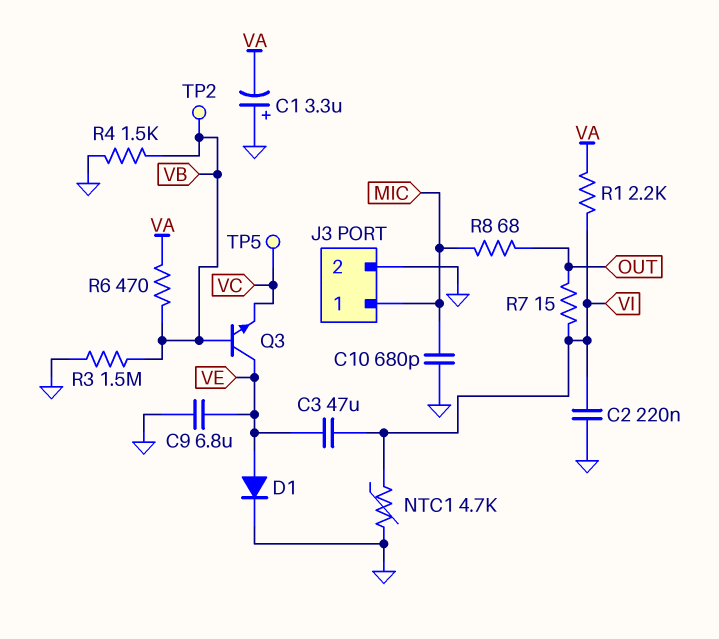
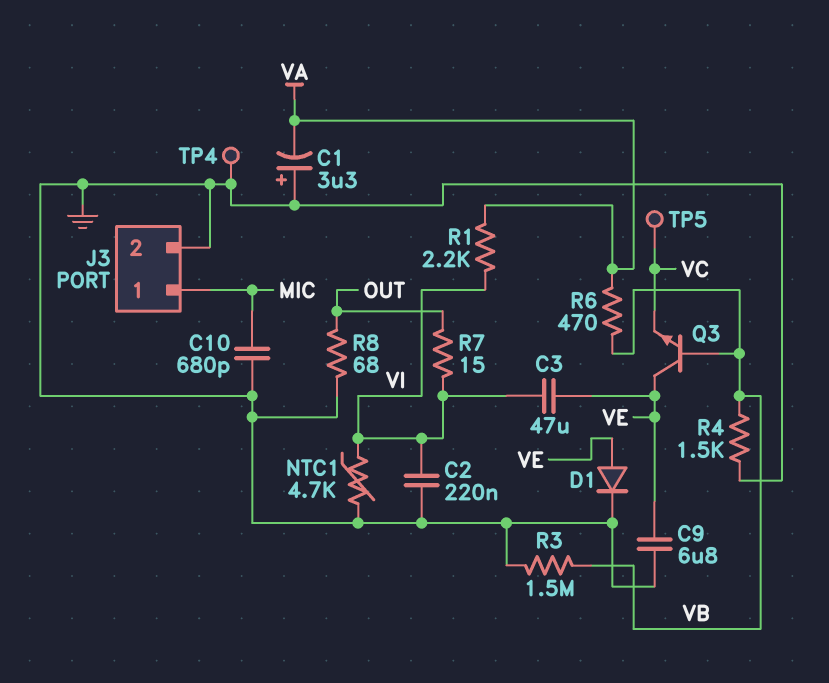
R8: 68 (MIC, OUT) -> 68 (GND, OUT)
TP2: test point (VB) -> none
TP4: none -> test point (GND)

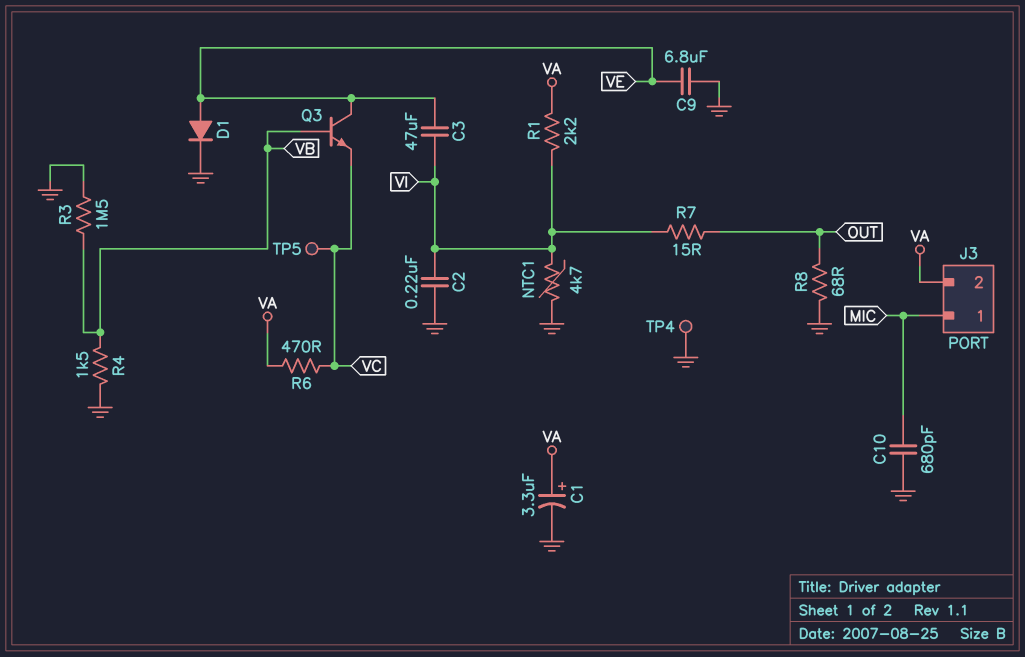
C1: 3.3uF (plus GND, minus VA) -> 3.3uF (plus VA, minus GND)
J3 pin 2: GND -> VA
R6: 470 (VA, VB) -> 470 (VA, VC)

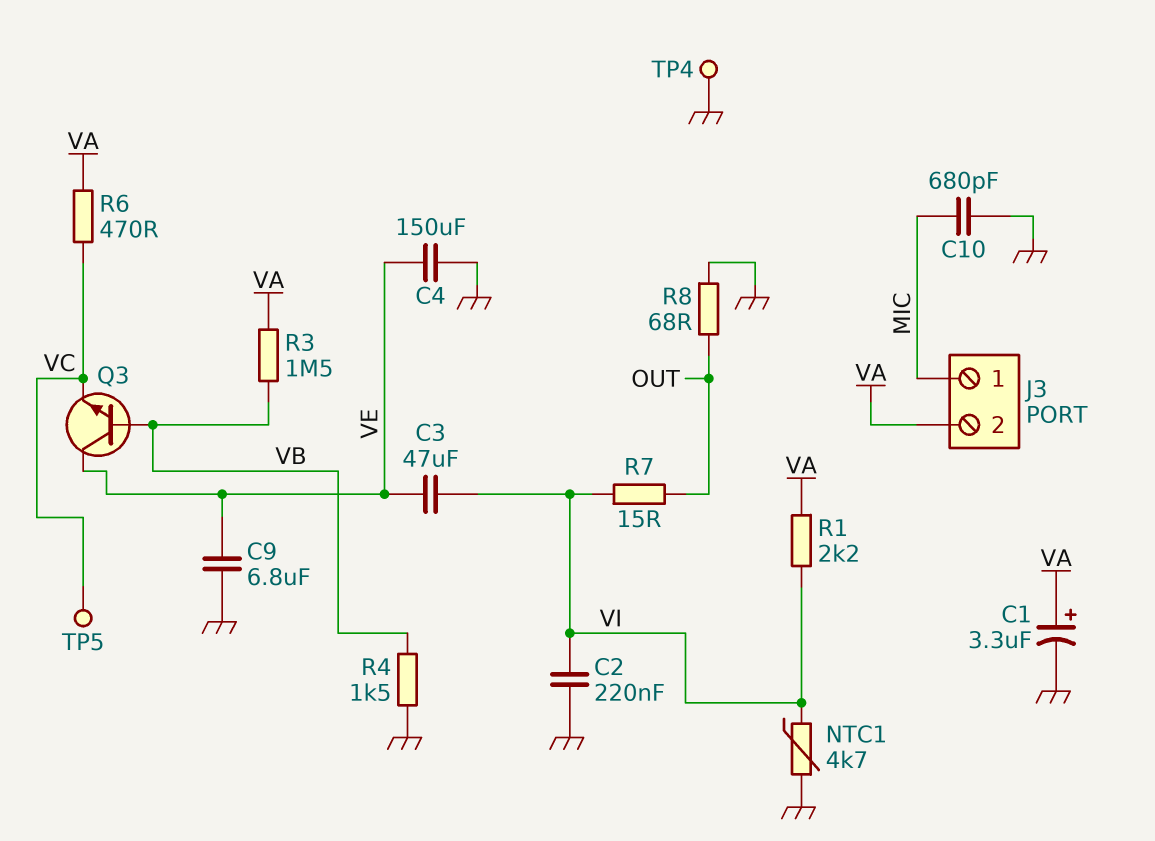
C4: none -> 150uF (GND, VE)
D1: diode (A VE, K GND) -> none
R3: 1.5M (GND, VB) -> 1.5M (VA, VB)

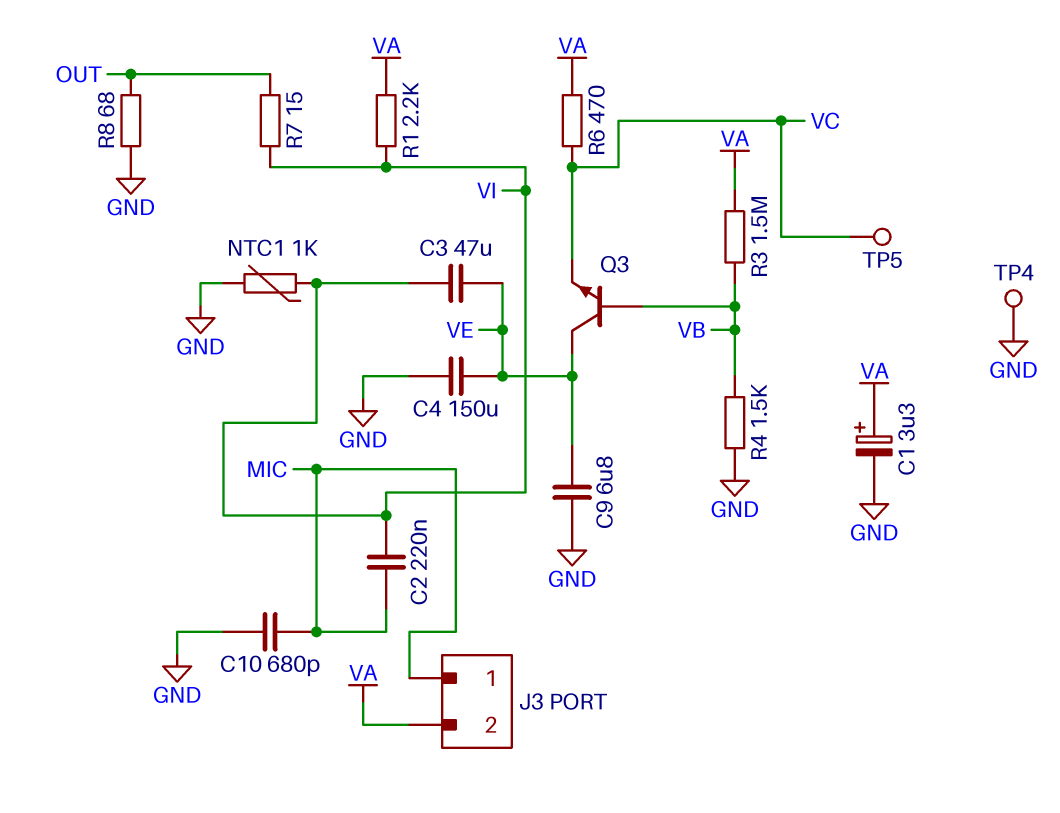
C2: 220nF (GND, VI) -> 220nF (MIC, VI)
NTC1: 4.7k (GND, VI) -> 1k (GND, VI)

